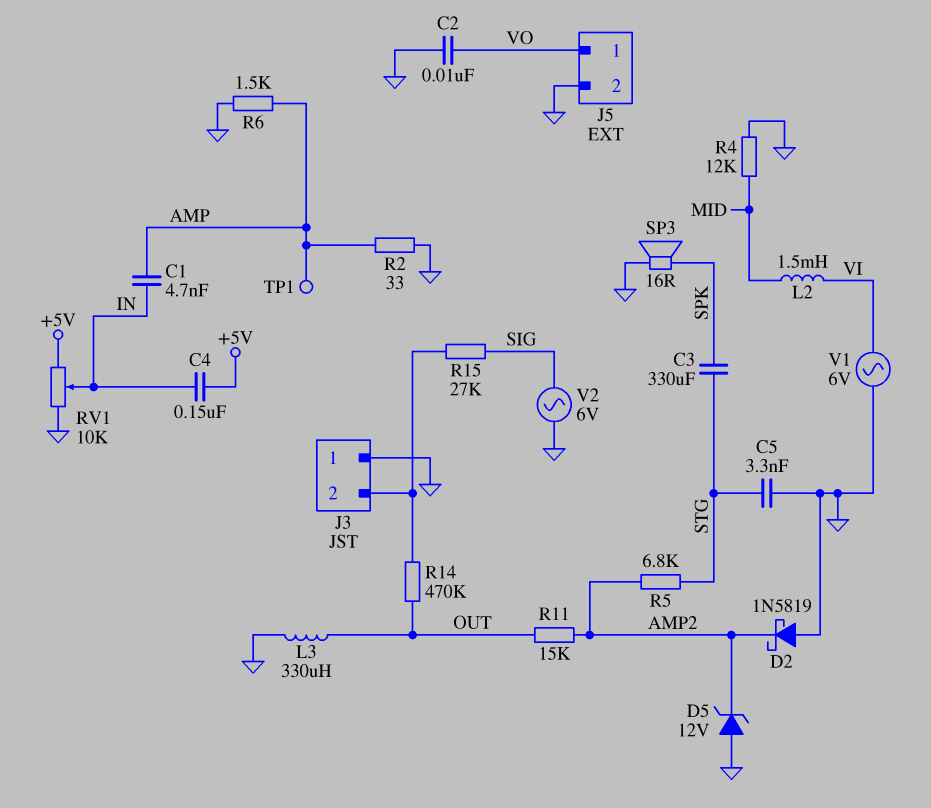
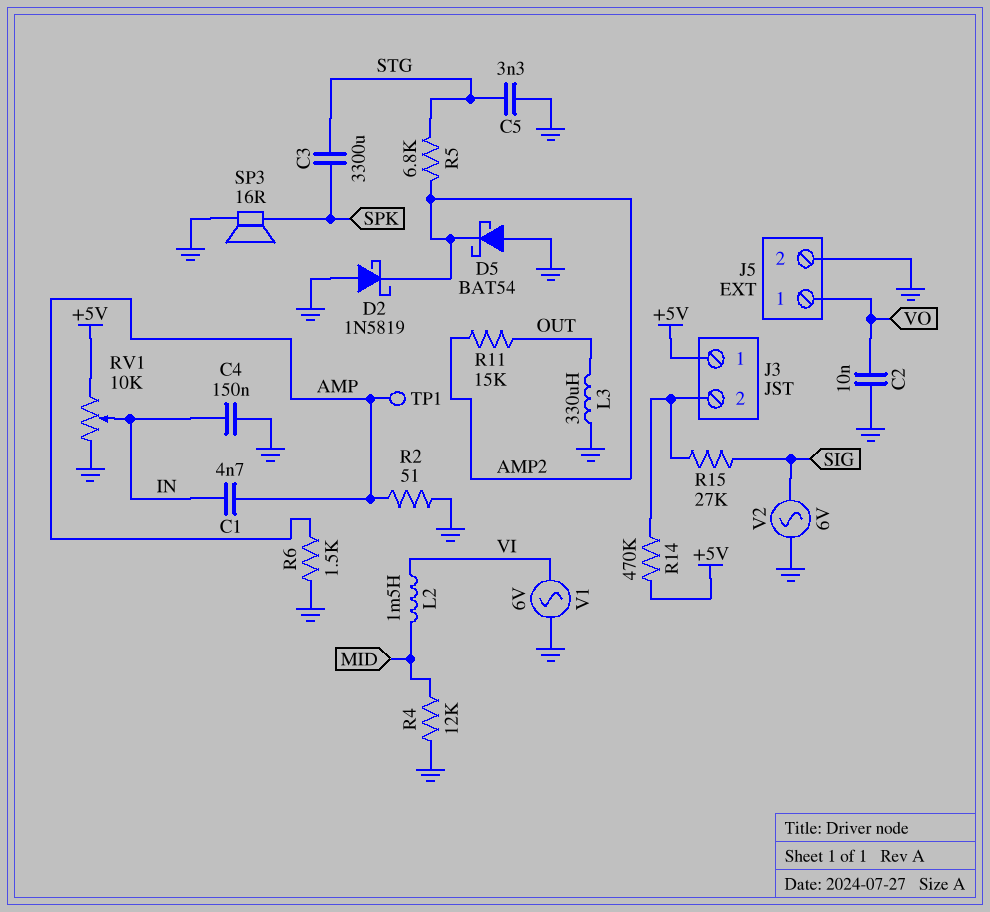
C3: 330uF (SPK, STG) -> 3300uF (SPK, STG)
C4: 150nF (+5V, IN) -> 150nF (GND, IN)
D5: zener 12V (A GND, K AMP2) -> schottky BAT54 (A GND, K AMP2)
J3 pin 1: GND -> +5V
R2: 33 (AMP, GND) -> 51 (AMP, GND)
R14: 470k (J3/2, OUT) -> 470k (+5V, J3/2)

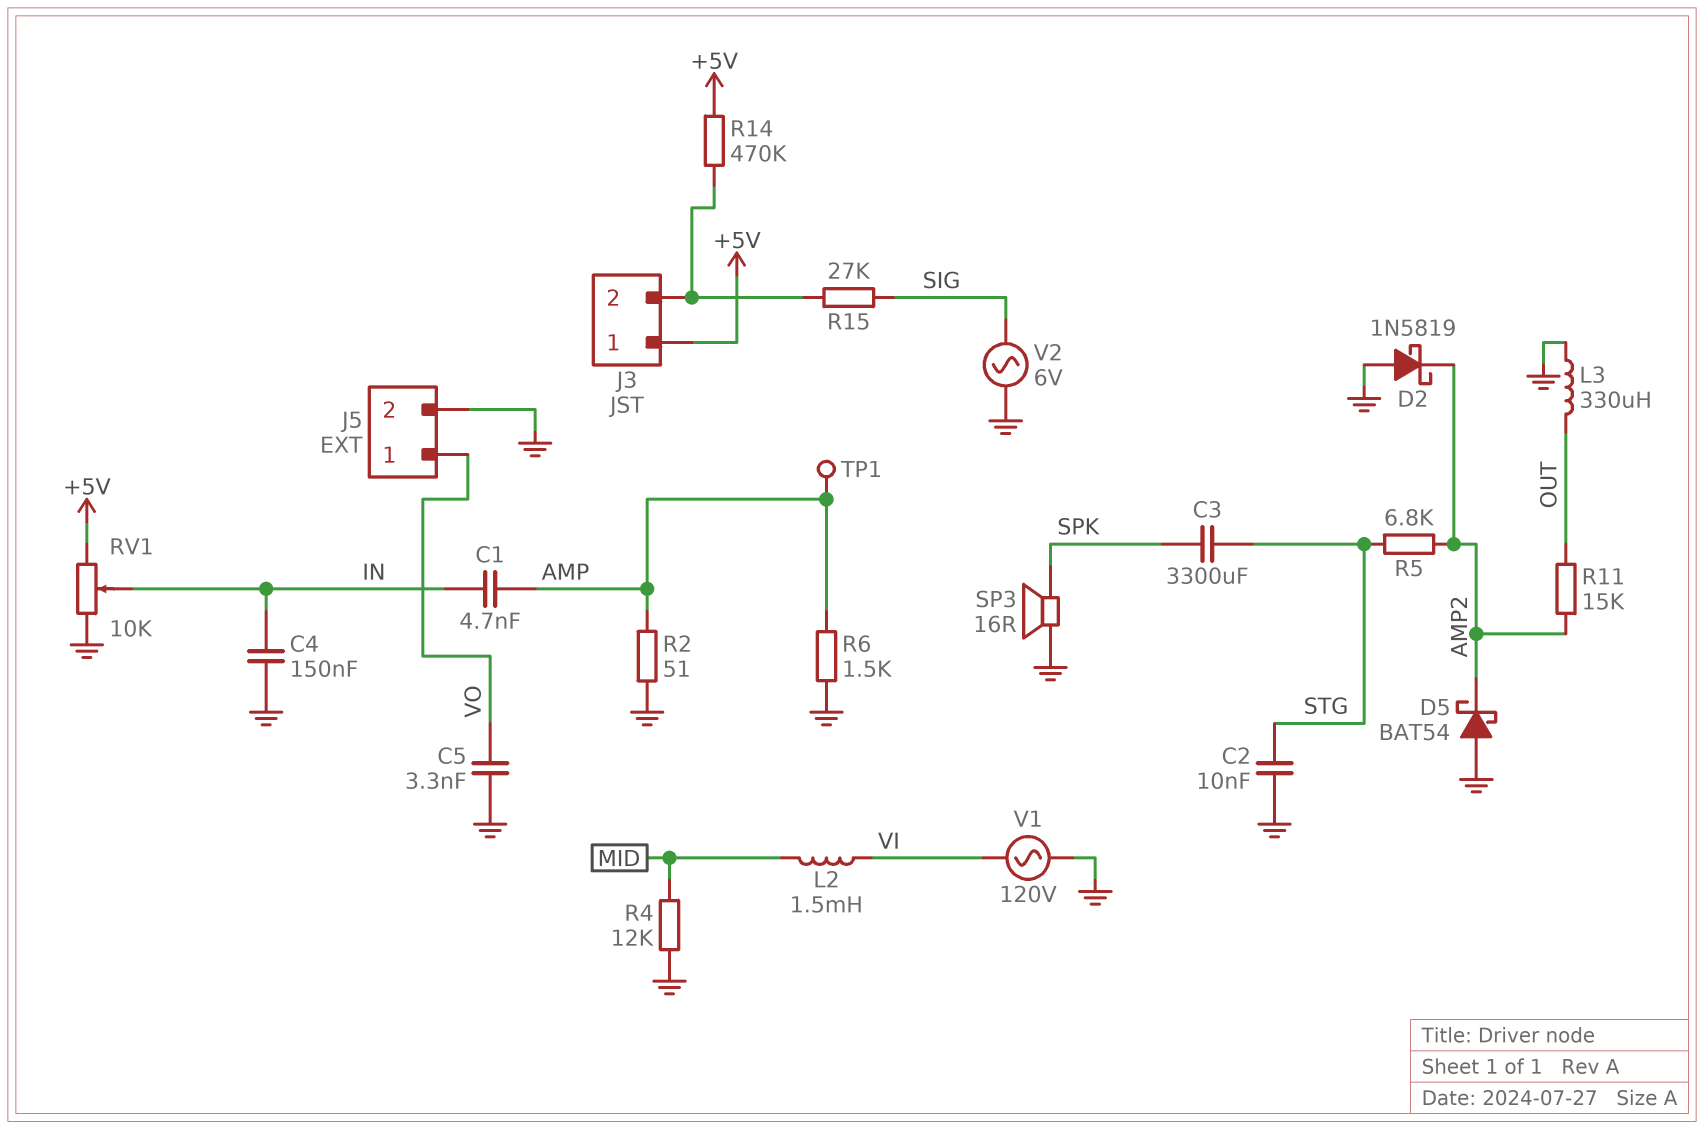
C2: 10nF (GND, VO) -> 10nF (GND, STG)
C5: 3.3nF (GND, STG) -> 3.3nF (GND, VO)
V1: AC 6V (GND, VI) -> AC 120V (GND, VI)

